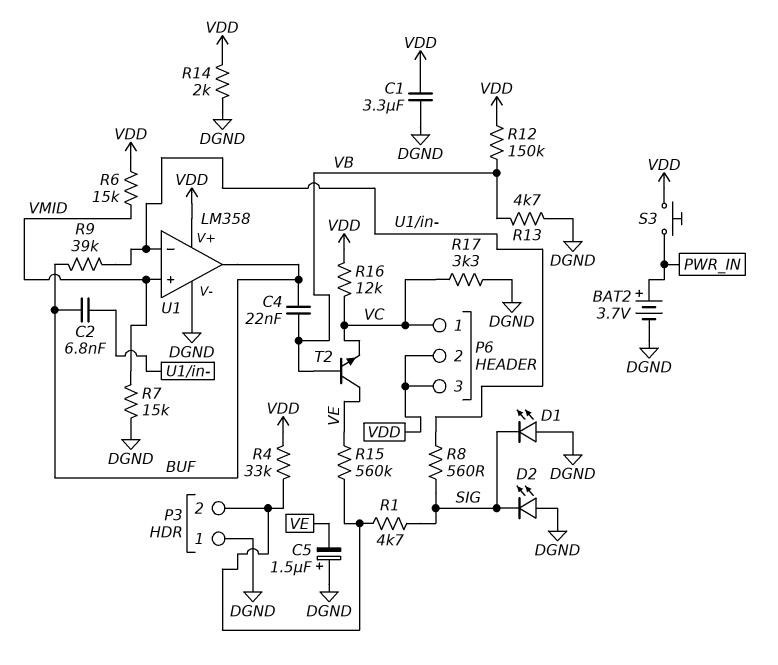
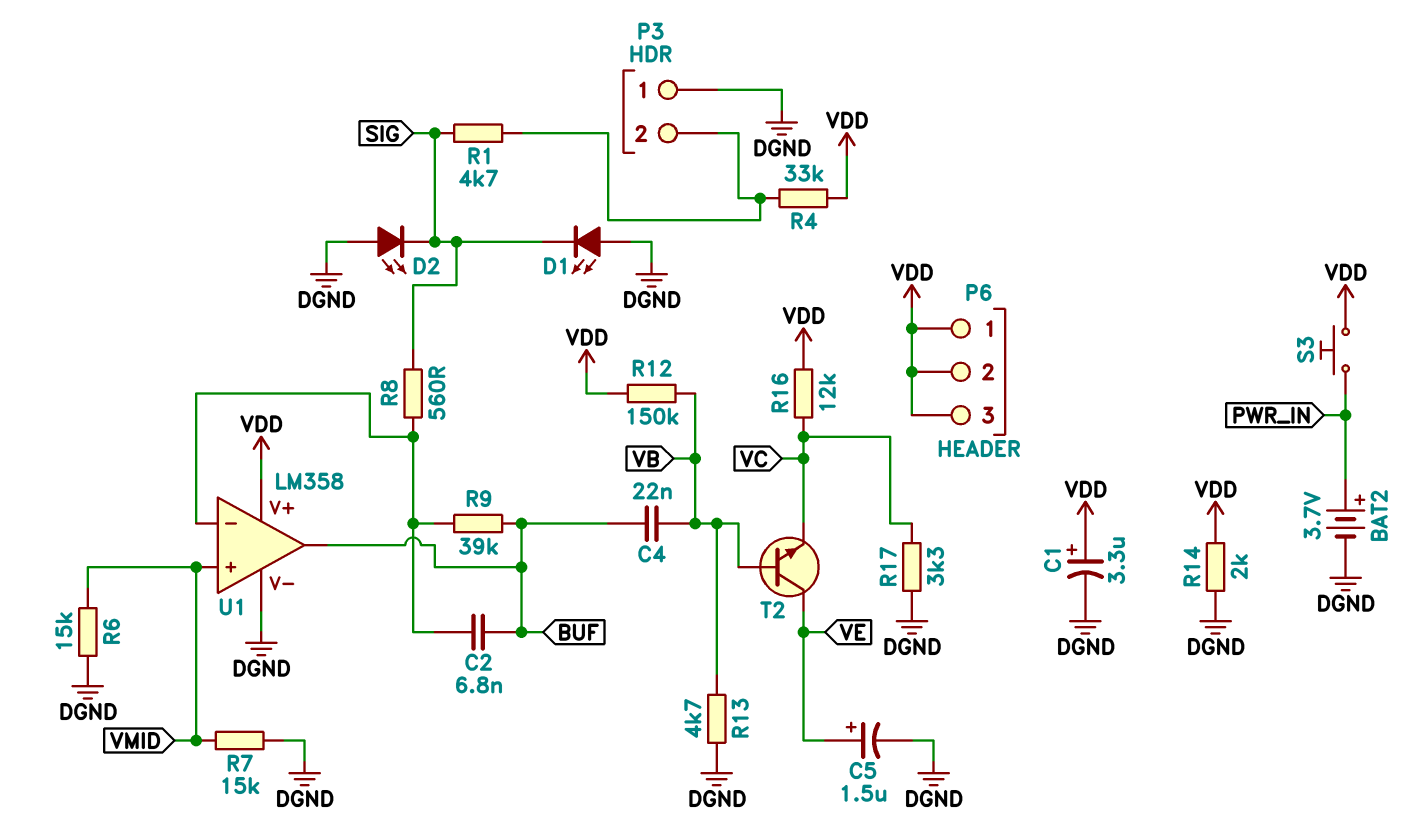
C1: 3.3uF (DGND, VDD) -> 3.3uF (plus VDD, minus DGND)
C5: 1.5uF (plus DGND, minus VE) -> 1.5uF (plus VE, minus DGND)
P6 pin 1: VC -> VDD
R6: 15k (VDD, VMID) -> 15k (DGND, VMID)
R15: 560k (P3/2, VE) -> none

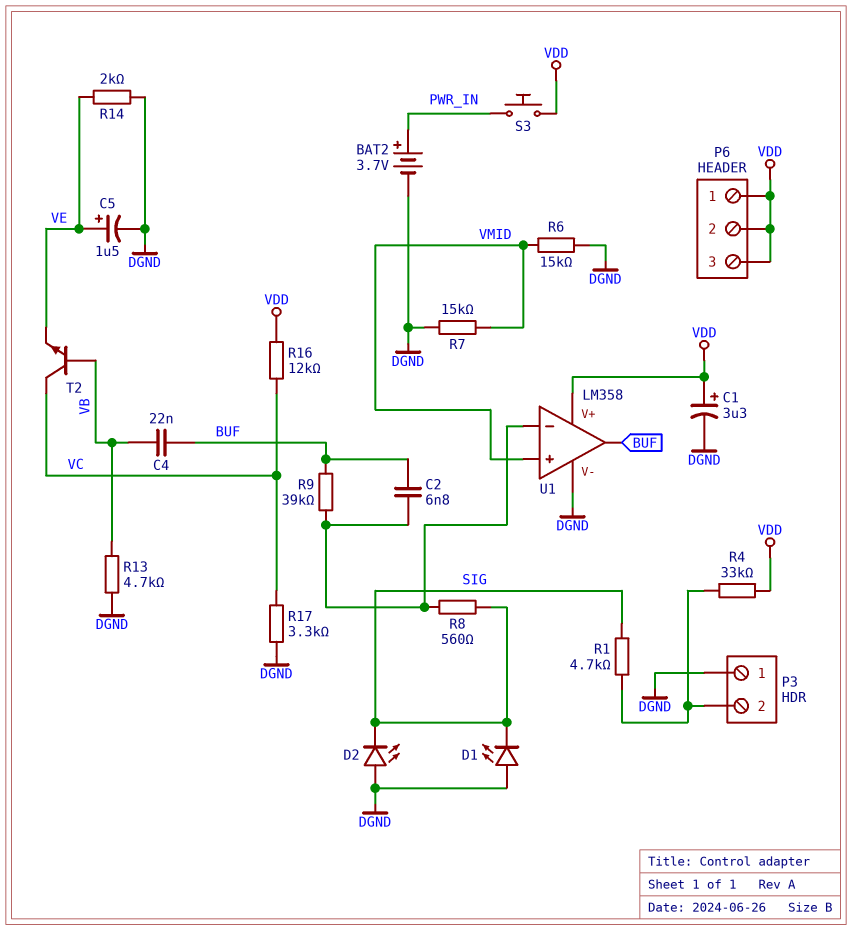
R12: 150k (VB, VDD) -> none
R14: 2k (DGND, VDD) -> 2k (DGND, VE)
T2: NPN (B VB, C VE, E VC) -> NPN (B VB, C VC, E VE)

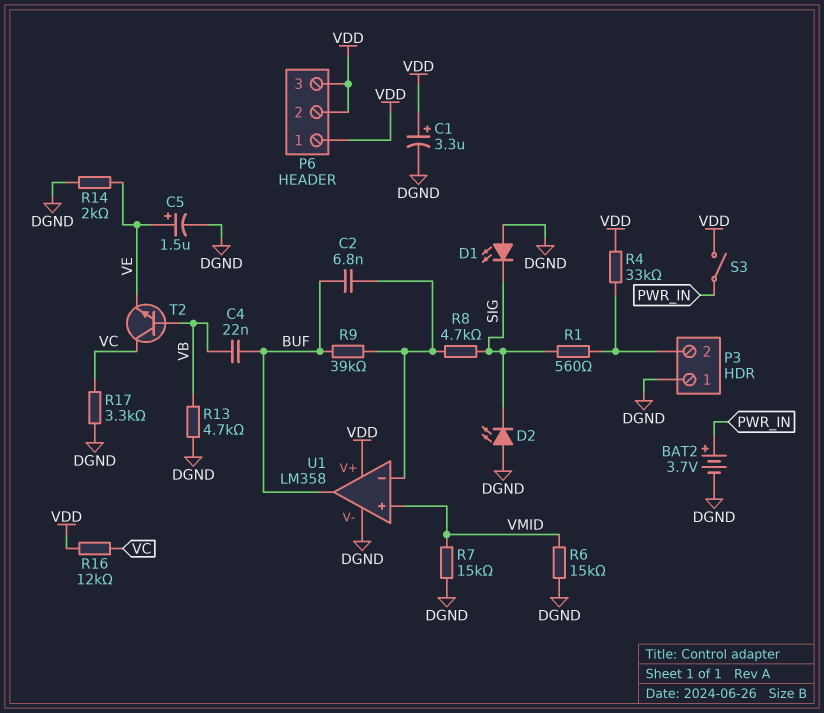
R1: 4.7k (P3/2, SIG) -> 560 (P3/2, SIG)
R8: 560 (SIG, U1/in-) -> 4.7k (SIG, U1/in-)
S3: button (PWR_IN, VDD) -> switch (PWR_IN, VDD)

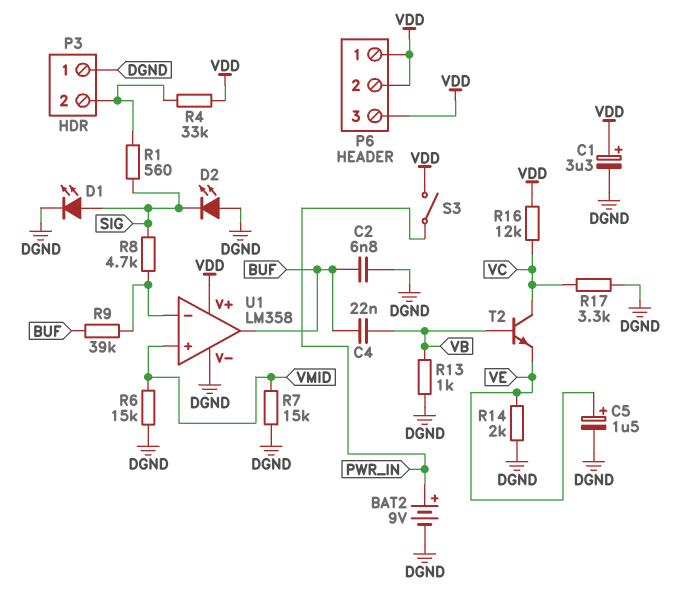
BAT2: 3.7V (plus PWR_IN, minus DGND) -> 9V (plus PWR_IN, minus DGND)
C2: 6.8nF (BUF, U1/in-) -> 6.8nF (BUF, DGND)
D1: LED (A DGND, K SIG) -> LED (A SIG, K DGND)
R13: 4.7k (DGND, VB) -> 1k (DGND, VB)

